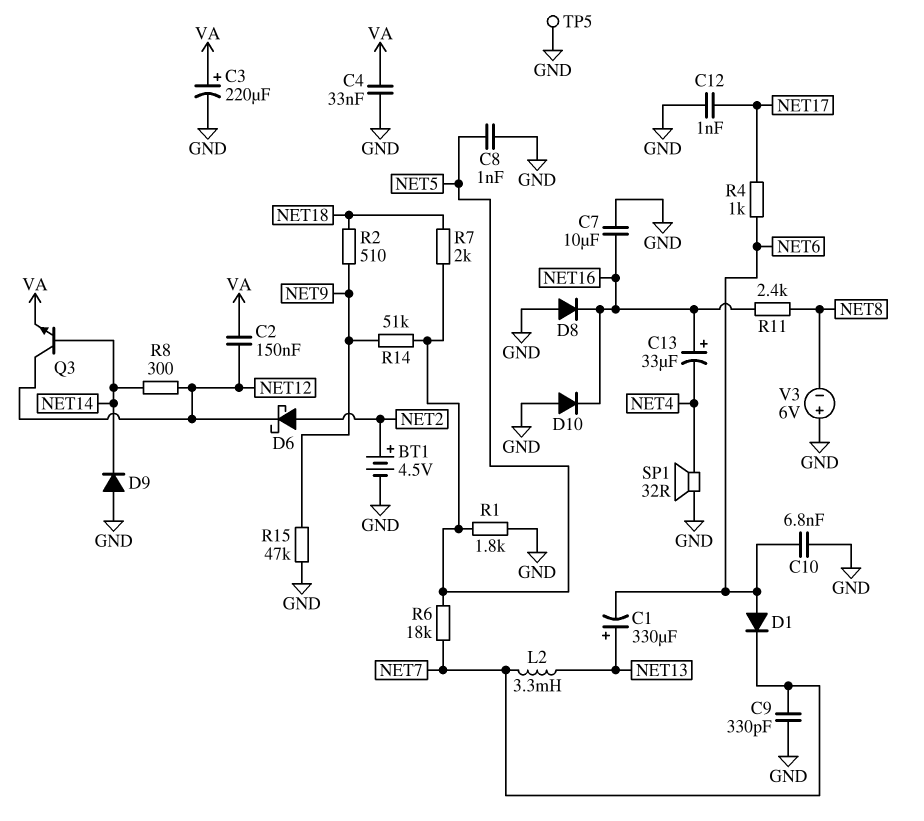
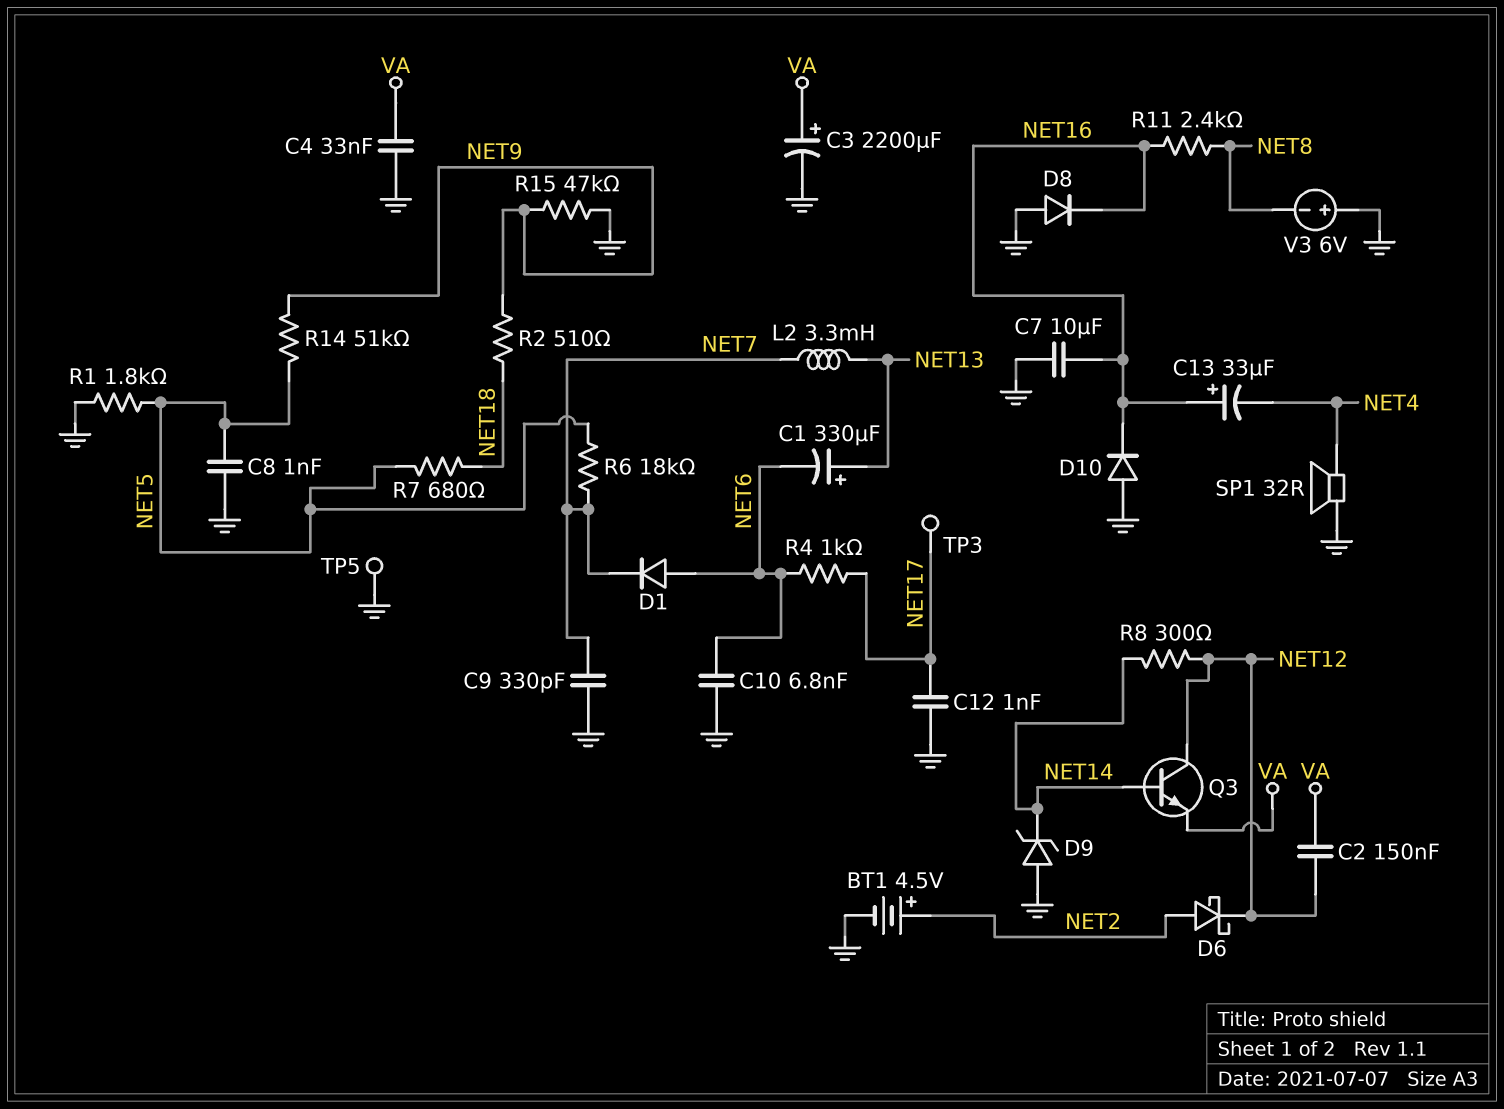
C3: 220uF (plus VA, minus GND) -> 2200uF (plus VA, minus GND)
D9: diode (A GND, K NET14) -> zener (A GND, K NET14)
R7: 2k (NET5, NET18) -> 680 (NET5, NET18)
TP3: none -> test point (NET17)

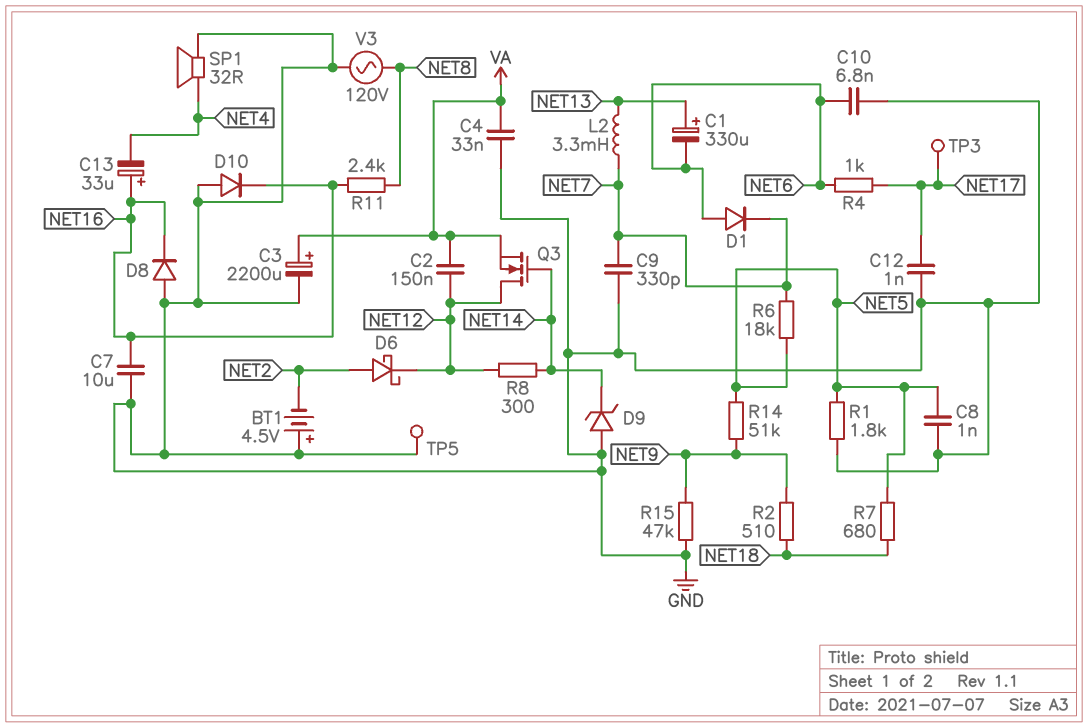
BT1: 4.5V (plus NET2, minus GND) -> 4.5V (plus GND, minus NET2)
Q3: NPN (B NET14, C NET12, E VA) -> NMOS (G NET14, D NET12, S VA)
V3: 6V (plus GND, minus NET8) -> AC 120V (GND, NET8)

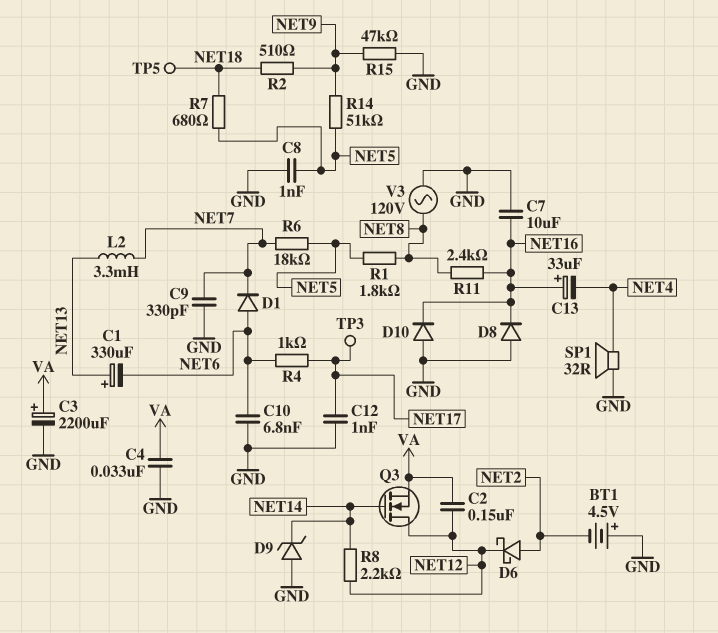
R1: 1.8k (GND, NET5) -> 1.8k (NET5, NET8)
R8: 300 (NET12, NET14) -> 2.2k (NET12, NET14)
TP5: test point (GND) -> test point (NET18)

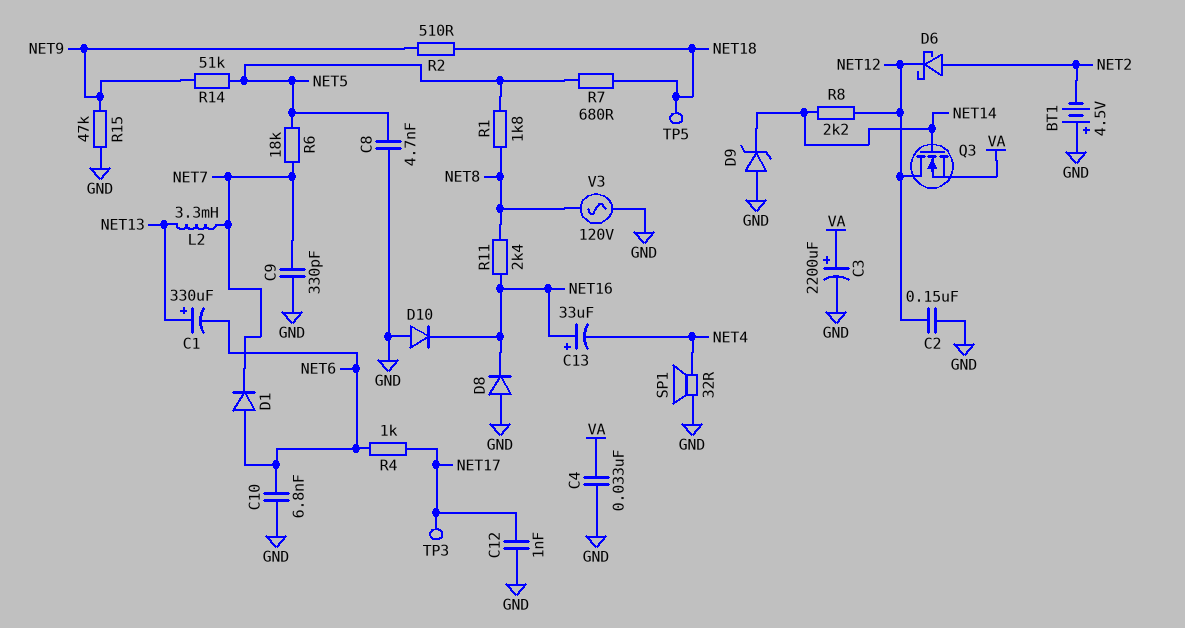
C2: 150nF (NET12, VA) -> 150nF (GND, NET12)
C7: 10uF (GND, NET16) -> none
C8: 1nF (GND, NET5) -> 4.7nF (GND, NET5)

